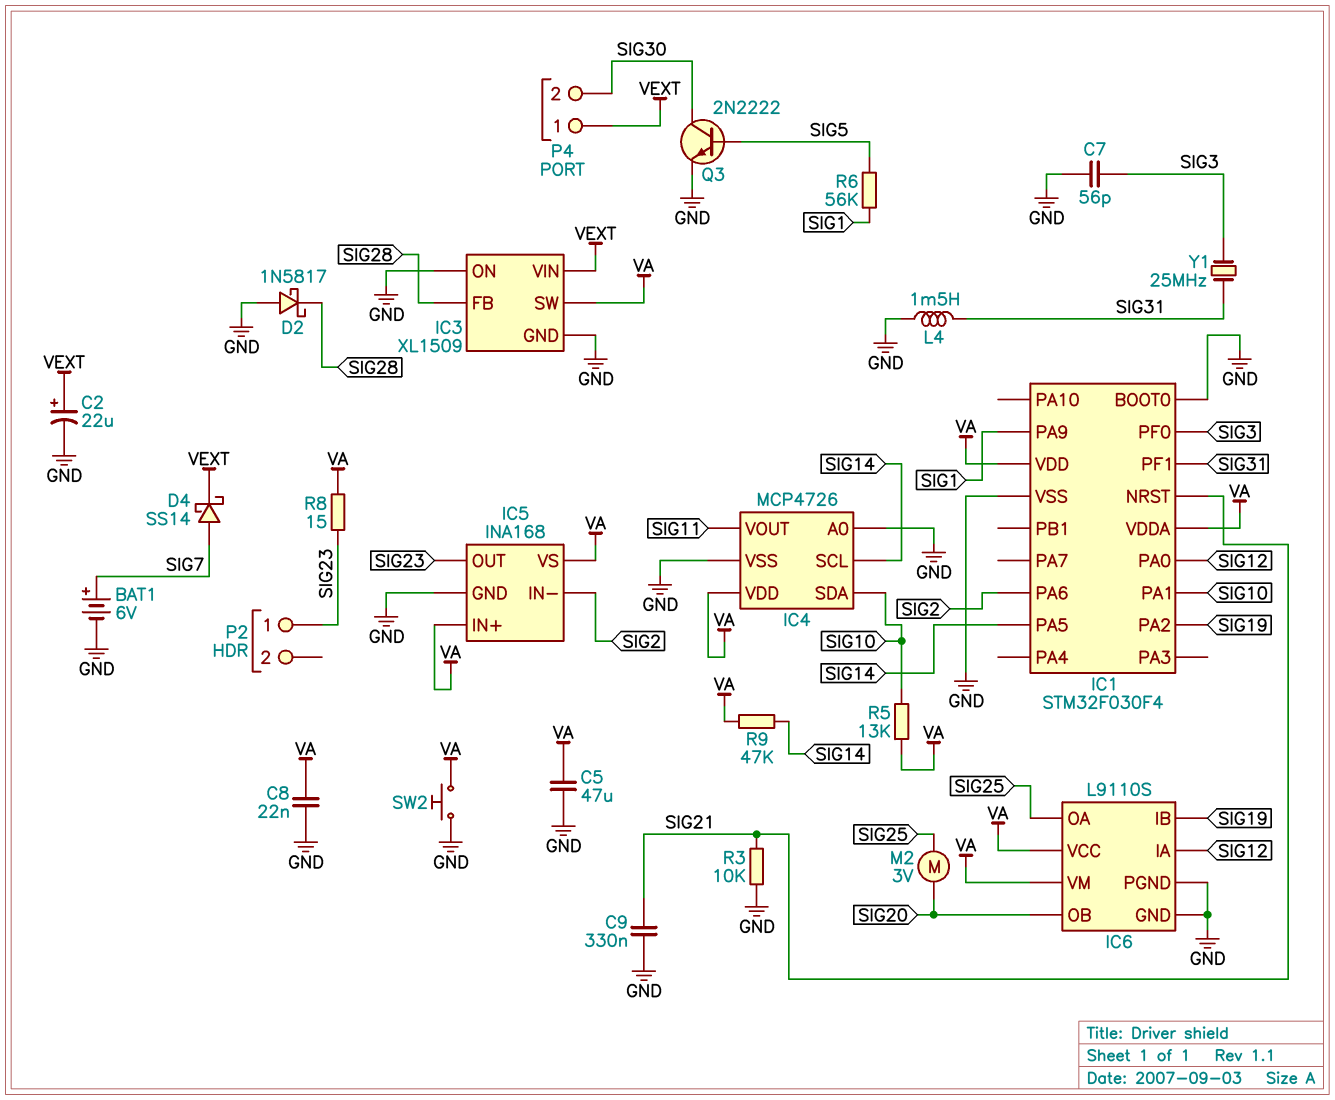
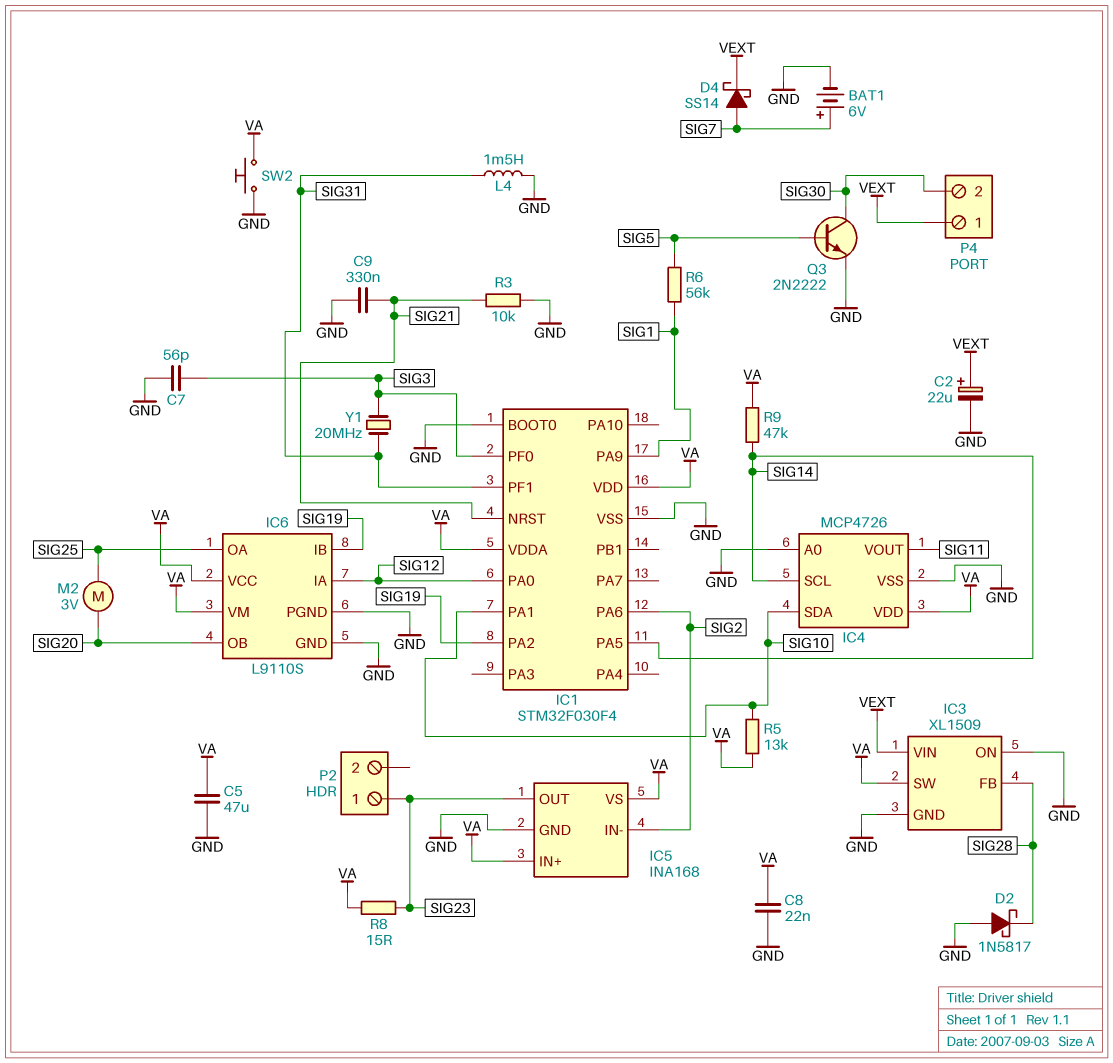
Y1: 25MHz (SIG3, SIG31) -> 20MHz (SIG3, SIG31)

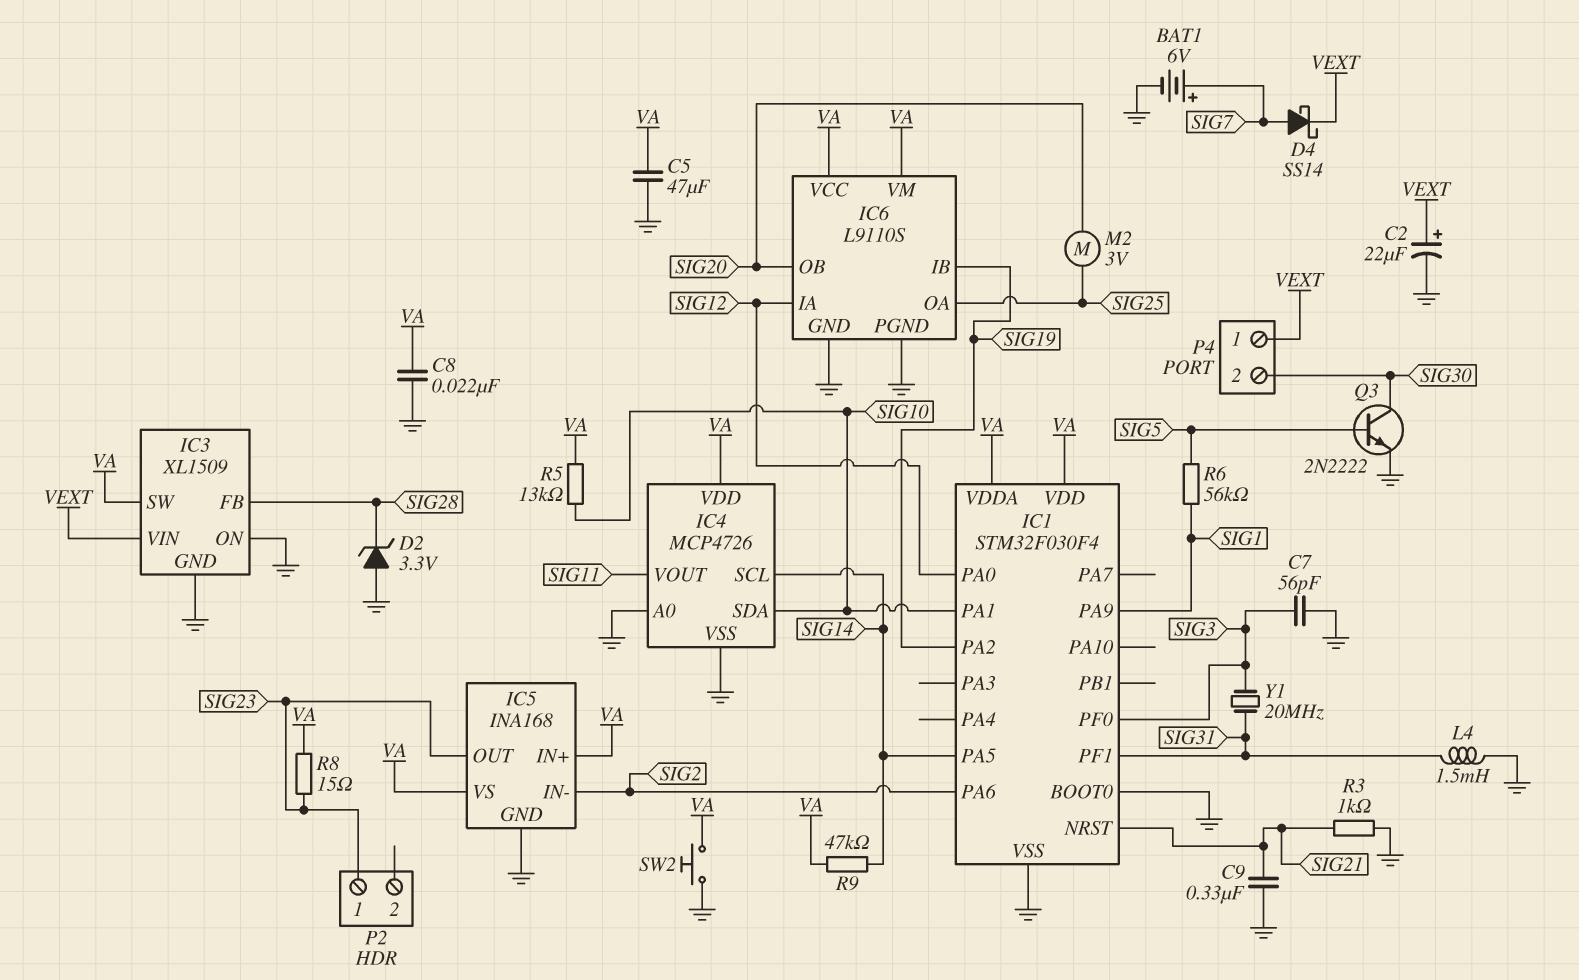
D2: schottky 1N5817 (A GND, K SIG28) -> zener 3.3V (A GND, K SIG28)
R3: 10k (GND, SIG21) -> 1k (GND, SIG21)

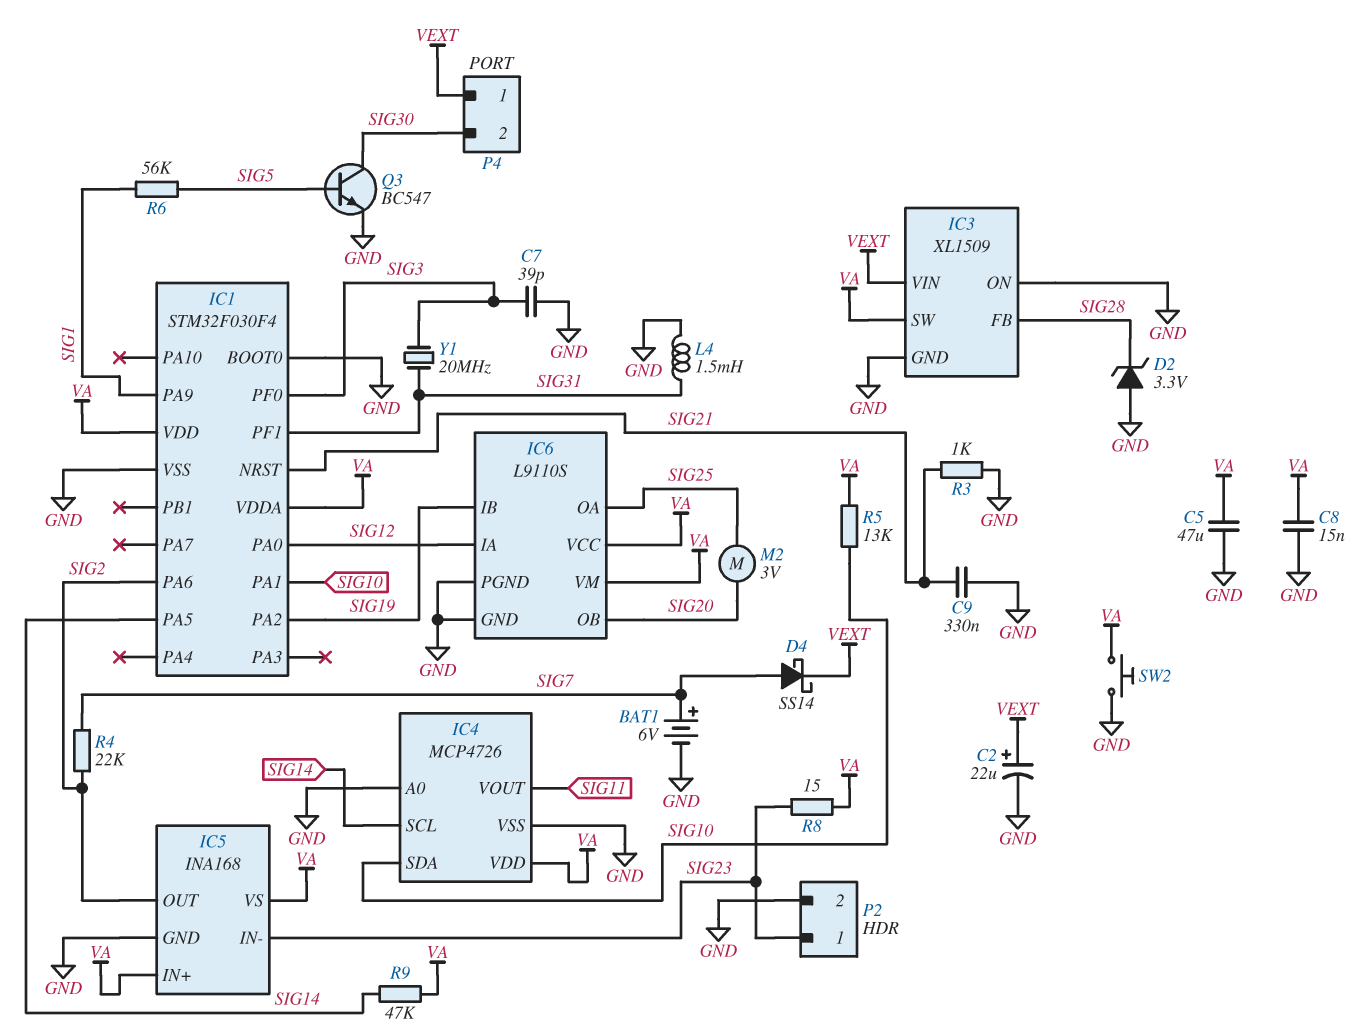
C7: 56pF (GND, SIG3) -> 39pF (GND, SIG3)
C8: 22nF (GND, VA) -> 15nF (GND, VA)
IC5 pin IN-: SIG2 -> SIG23
IC5 pin OUT: SIG23 -> SIG2
P2 pin 2: none -> GND
Q3: NPN 2N2222 (B SIG5, C SIG30, E GND) -> NPN BC547 (B SIG5, C SIG30, E GND)
R4: none -> 22k (SIG2, SIG7)

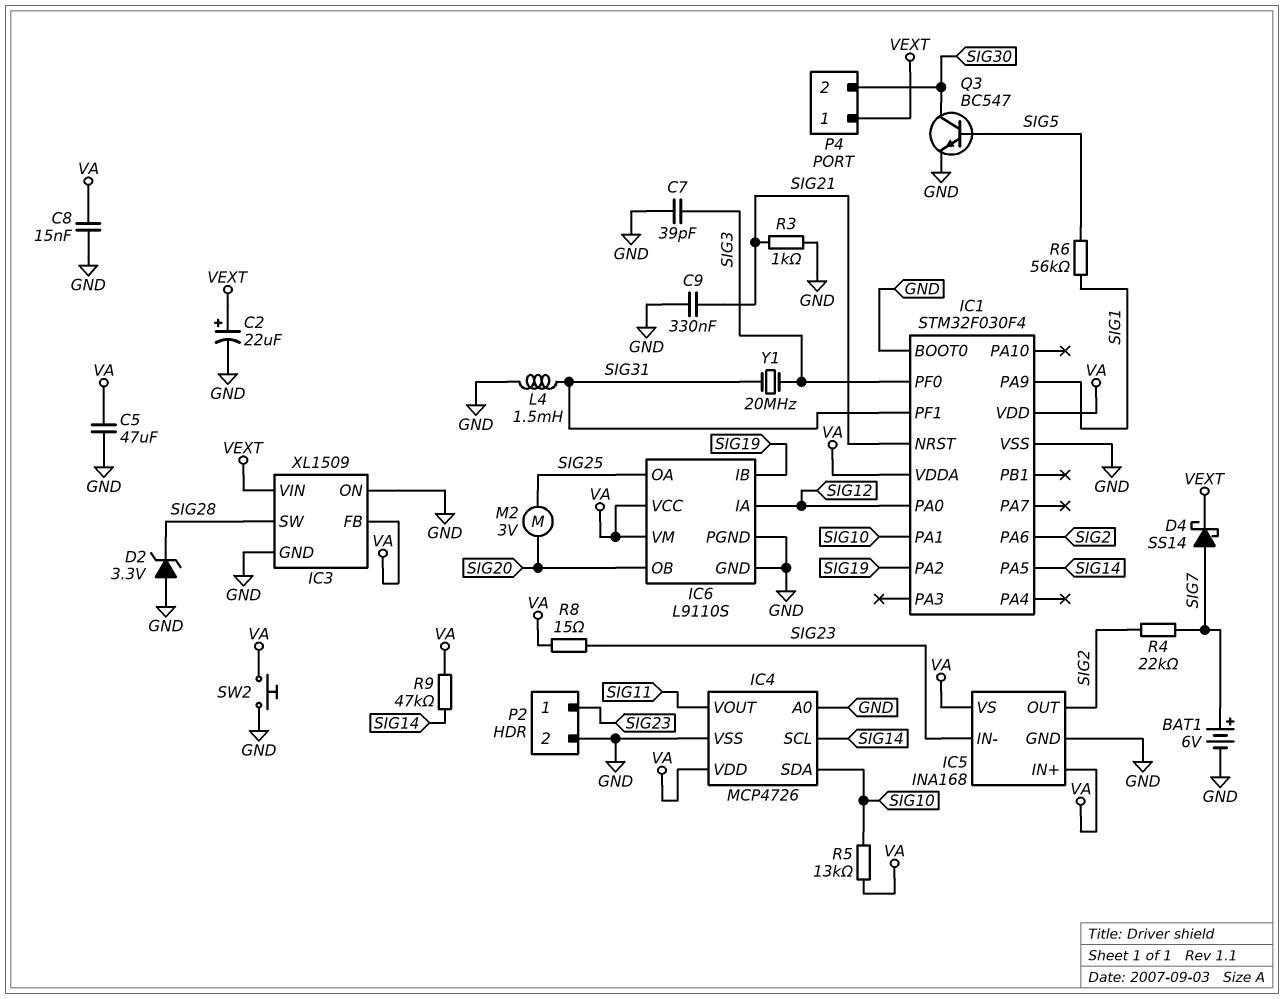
IC3 pin FB: SIG28 -> VA
IC3 pin SW: VA -> SIG28

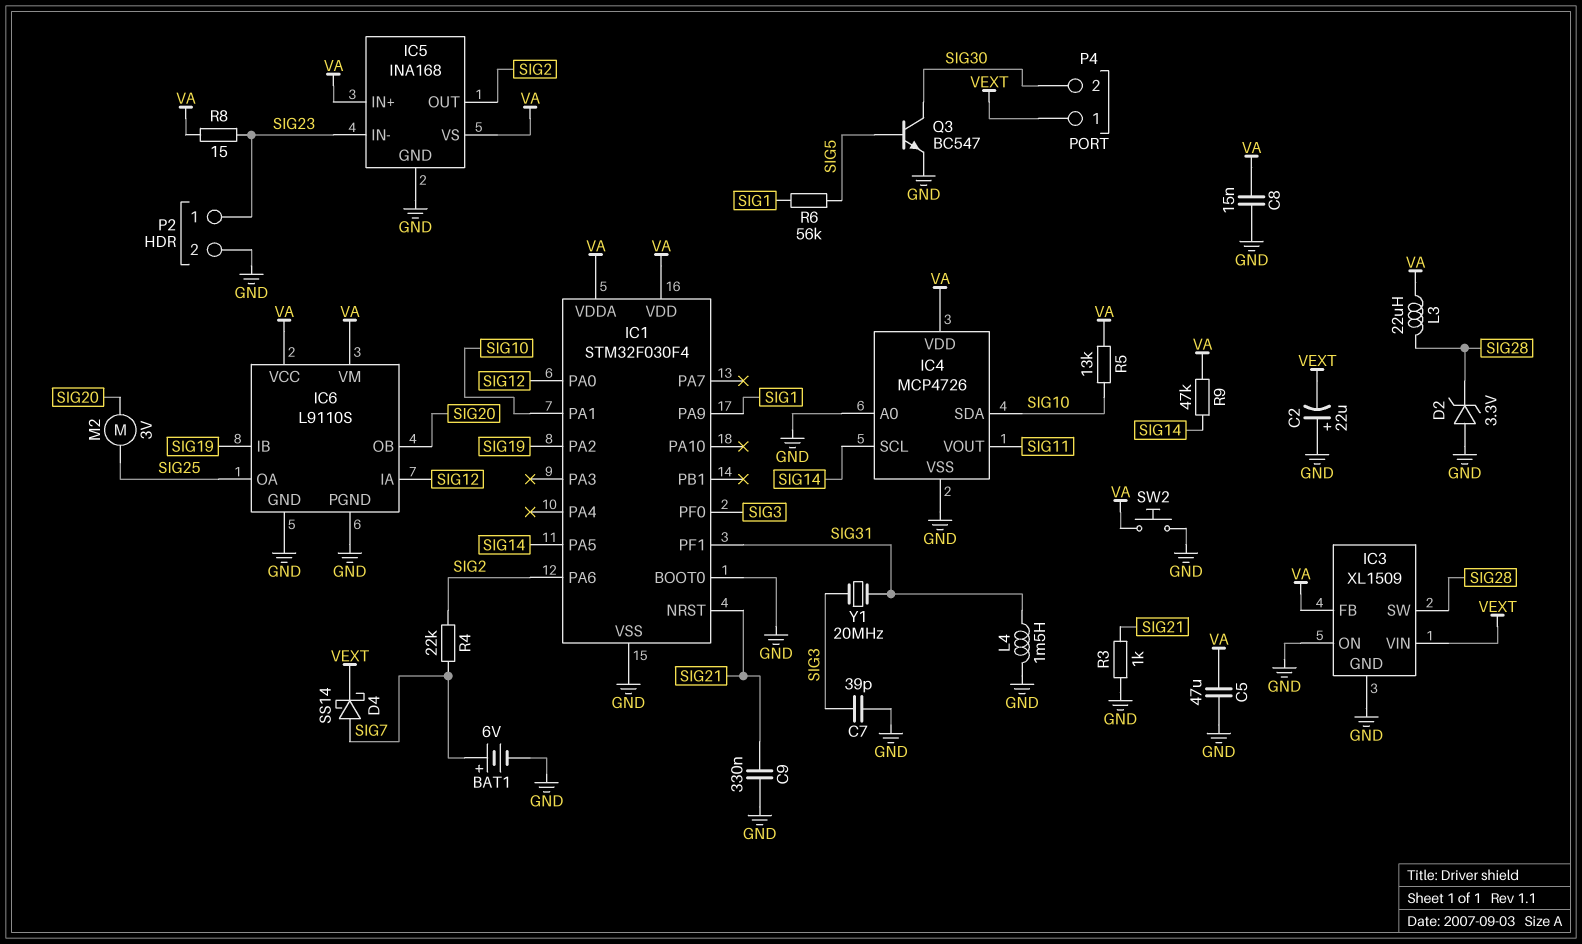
C2: 22uF (plus VEXT, minus GND) -> 22uF (plus GND, minus VEXT)
L3: none -> 22uH (SIG28, VA)

